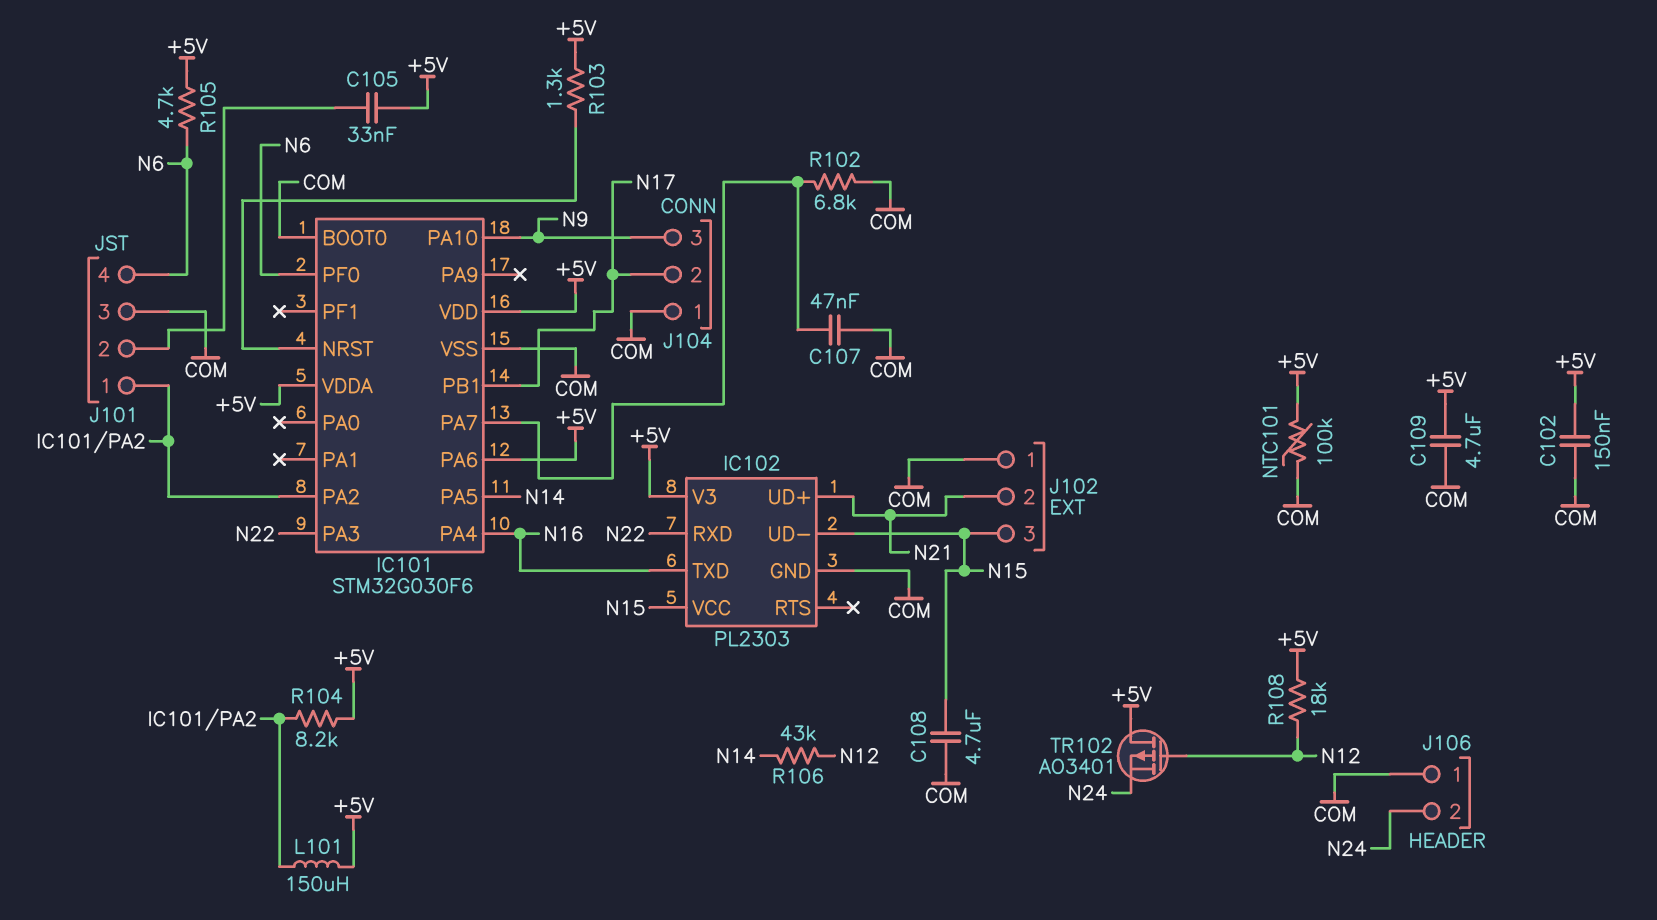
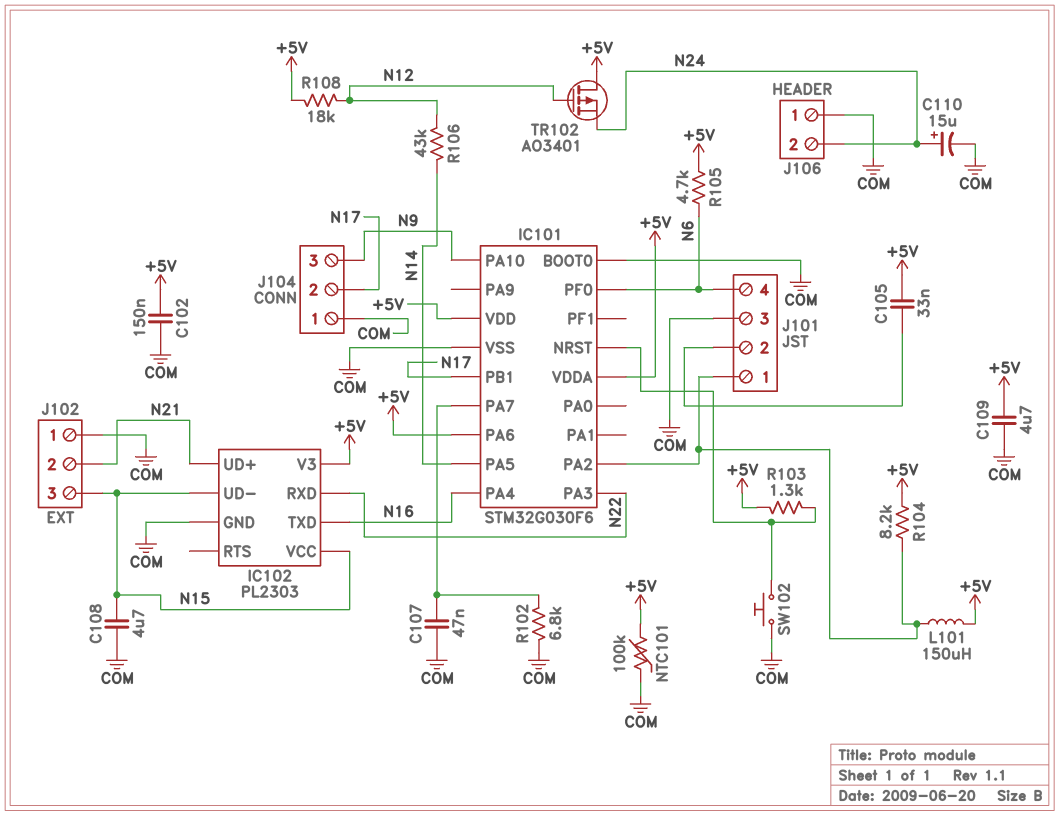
C110: none -> 15uF (plus N24, minus COM)
SW102: none -> button (COM, IC101/NRST)

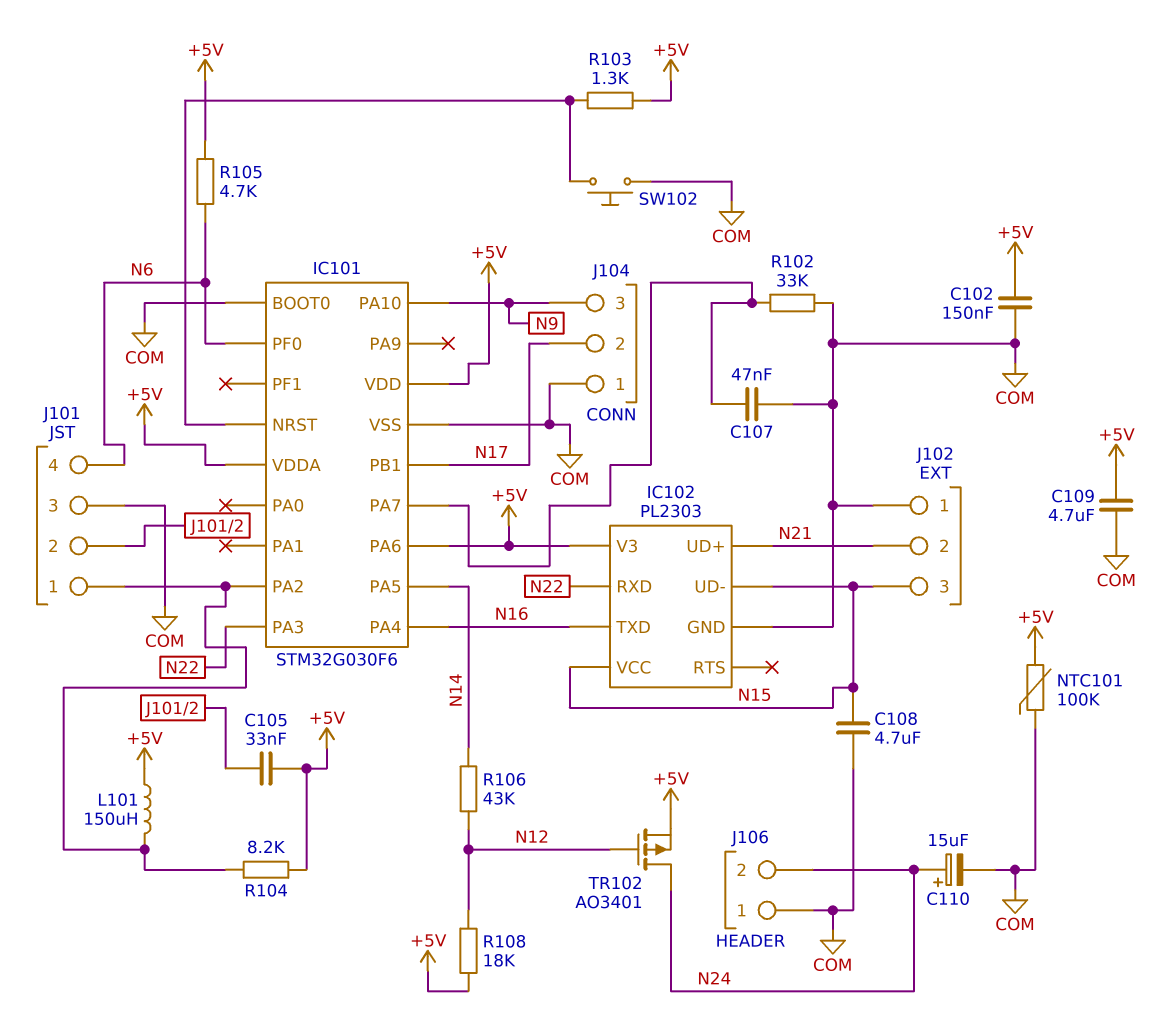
R102: 6.8k (COM, IC101/PA7) -> 33k (COM, IC101/PA7)
TR102: PMOS AO3401 (G N12, D +5V, S N24) -> PMOS AO3401 (G N12, D N24, S +5V)

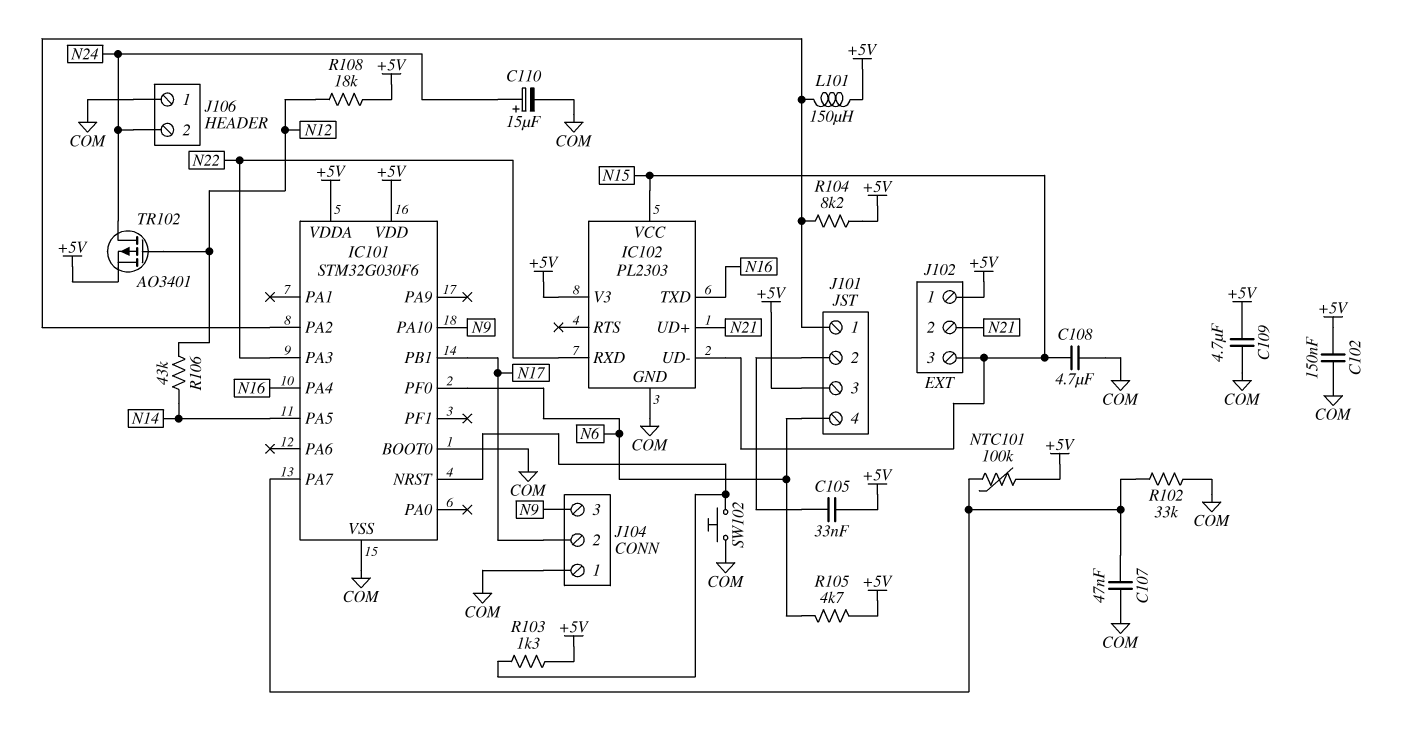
IC101 pin PA6: +5V -> none
J101 pin 3: COM -> +5V
J102 pin 1: COM -> +5V
NTC101: 100k (+5V, COM) -> 100k (+5V, IC101/PA7)

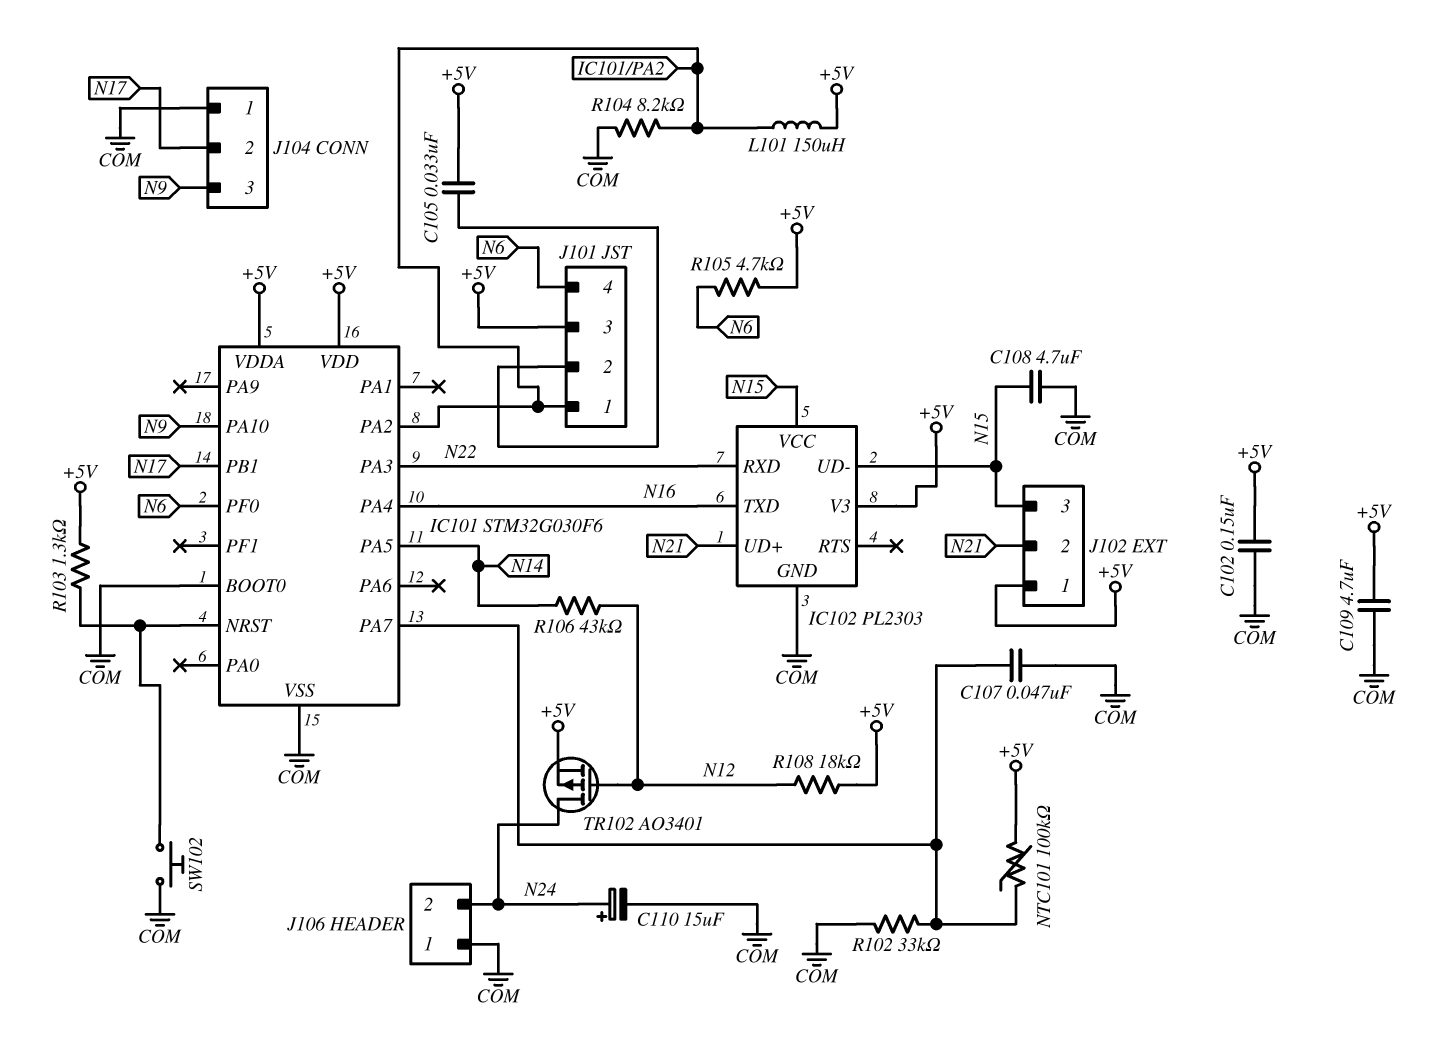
R104: 8.2k (+5V, IC101/PA2) -> 8.2k (COM, IC101/PA2)

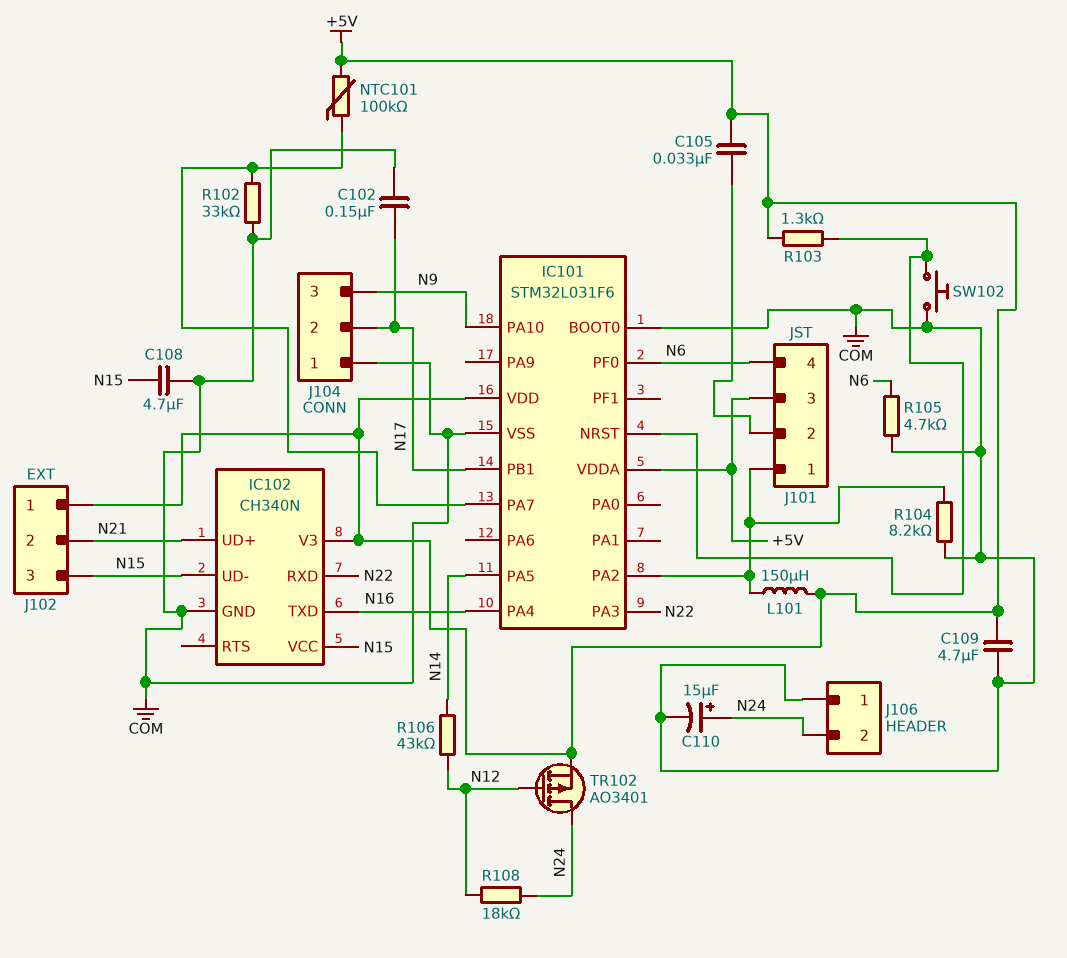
C102: 150nF (+5V, COM) -> 150nF (COM, N17)
C107: 47nF (COM, IC101/PA7) -> none
IC101: STM32G030F6 -> STM32L031F6
IC102: PL2303 -> CH340N
R105: 4.7k (+5V, N6) -> 4.7k (COM, N6)
R108: 18k (+5V, N12) -> 18k (N12, N24)

